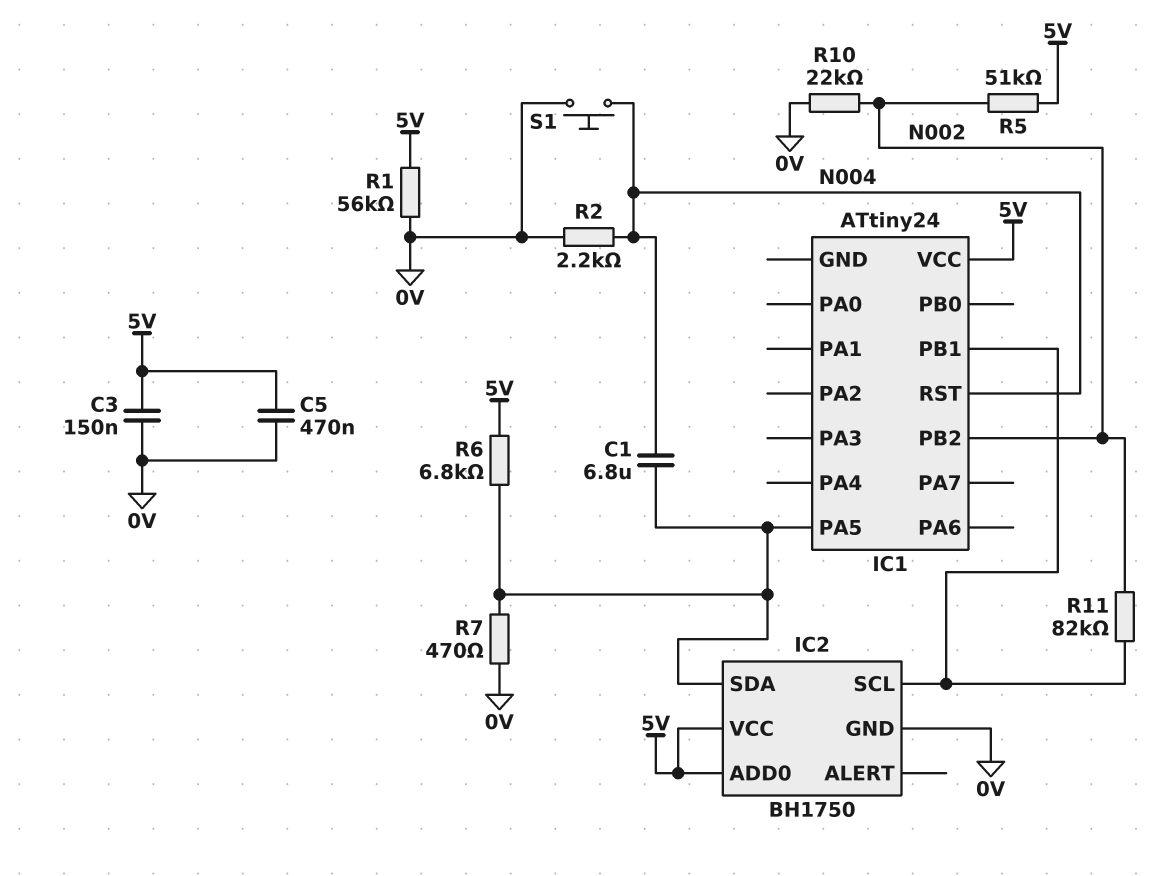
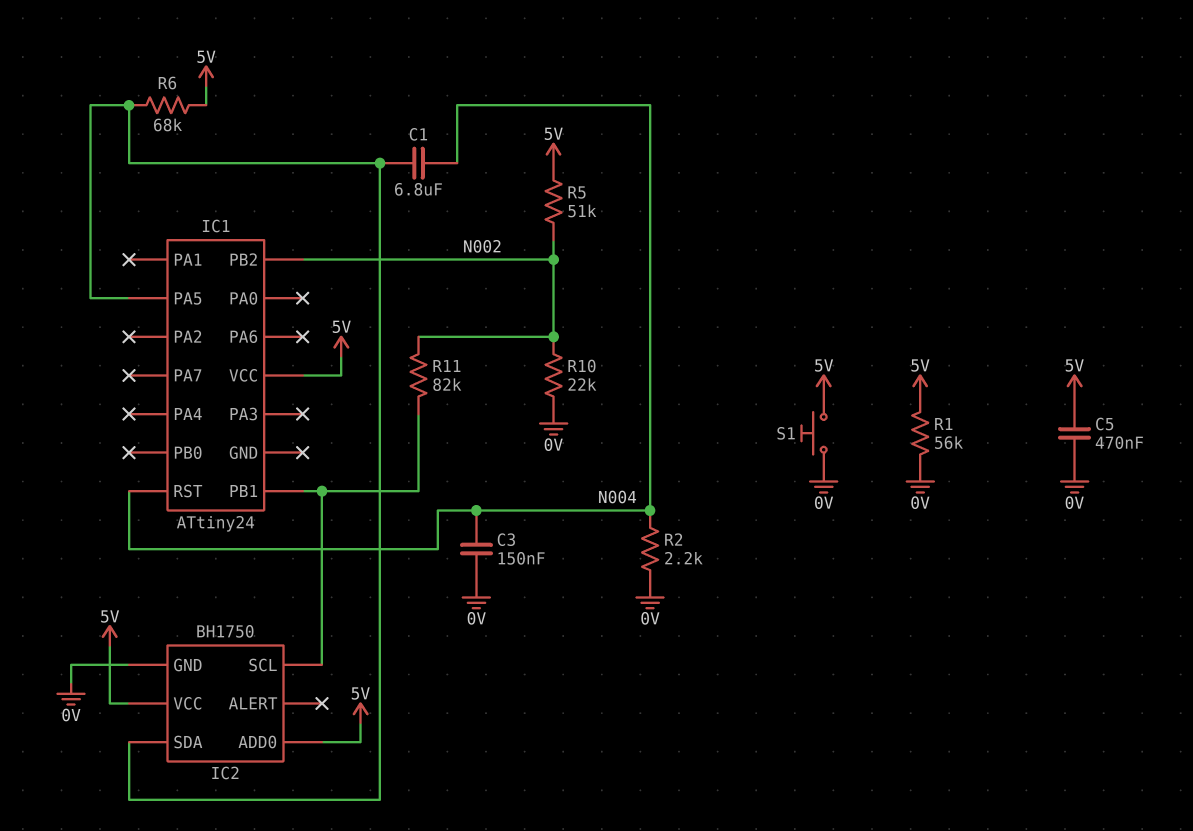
C3: 150nF (0V, 5V) -> 150nF (0V, N004)
R6: 6.8k (5V, IC1/PA5) -> 68k (5V, IC1/PA5)
R7: 470 (0V, IC1/PA5) -> none
S1: button (0V, N004) -> button (0V, 5V)

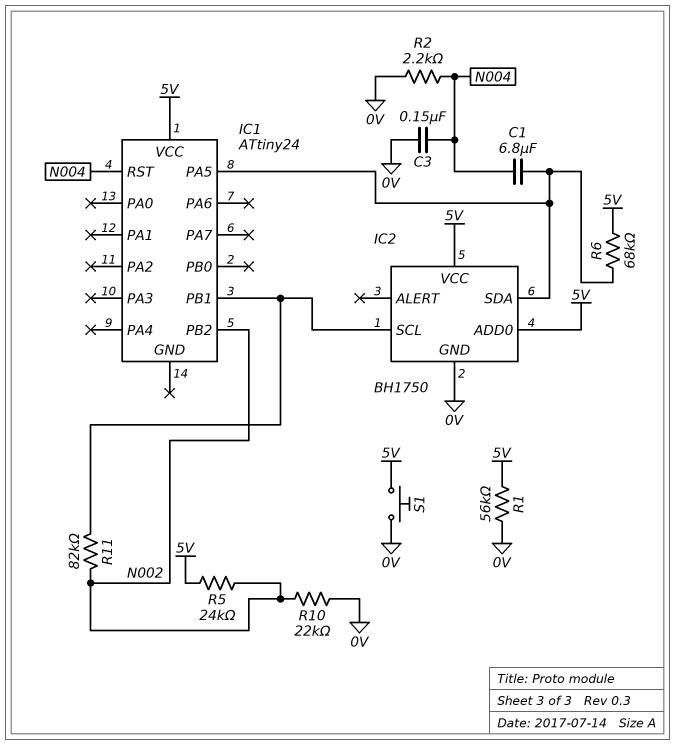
C5: 470nF (0V, 5V) -> none
R5: 51k (5V, N002) -> 24k (5V, N002)

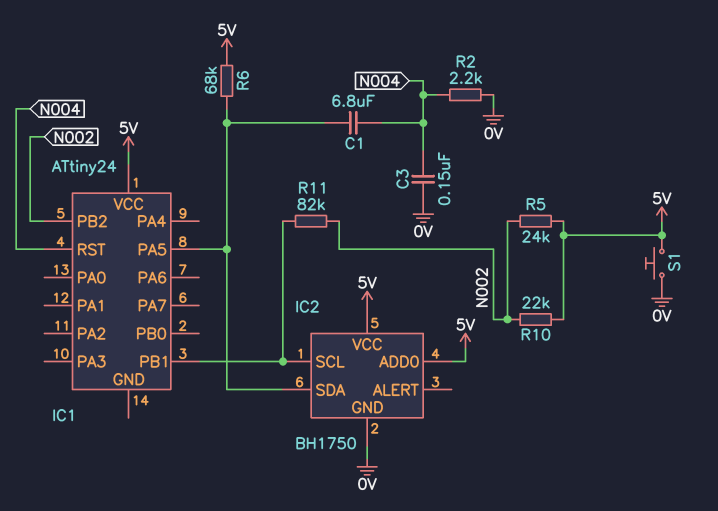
R1: 56k (0V, 5V) -> none
R10: 22k (0V, N002) -> 22k (5V, N002)

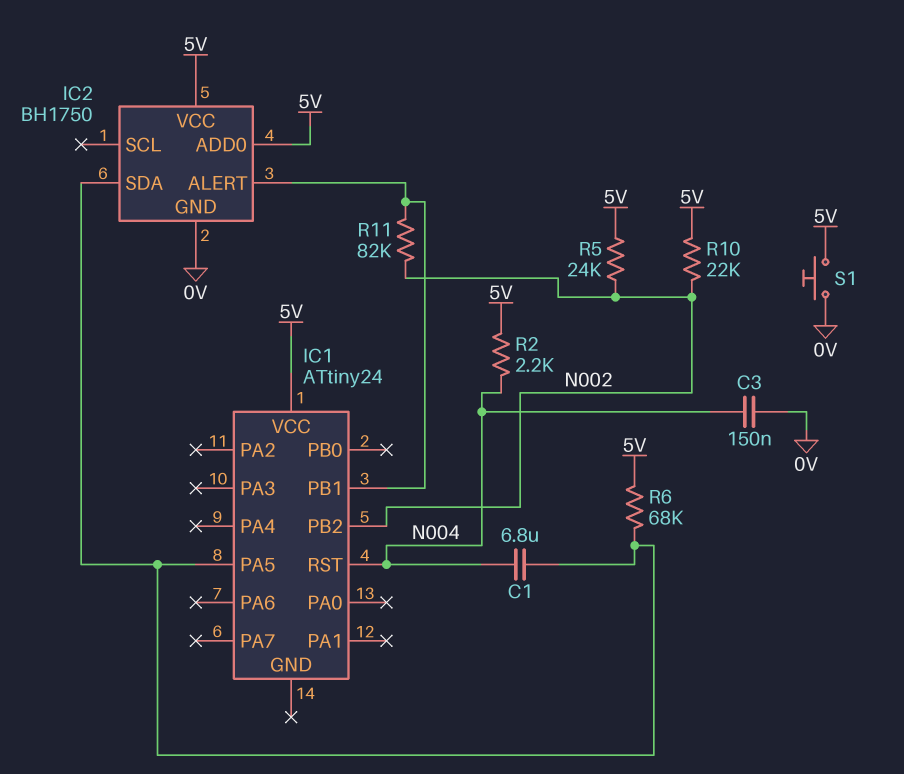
IC2 pin ALERT: none -> IC1/PB1
IC2 pin SCL: IC1/PB1 -> none
R2: 2.2k (0V, N004) -> 2.2k (5V, N004)

